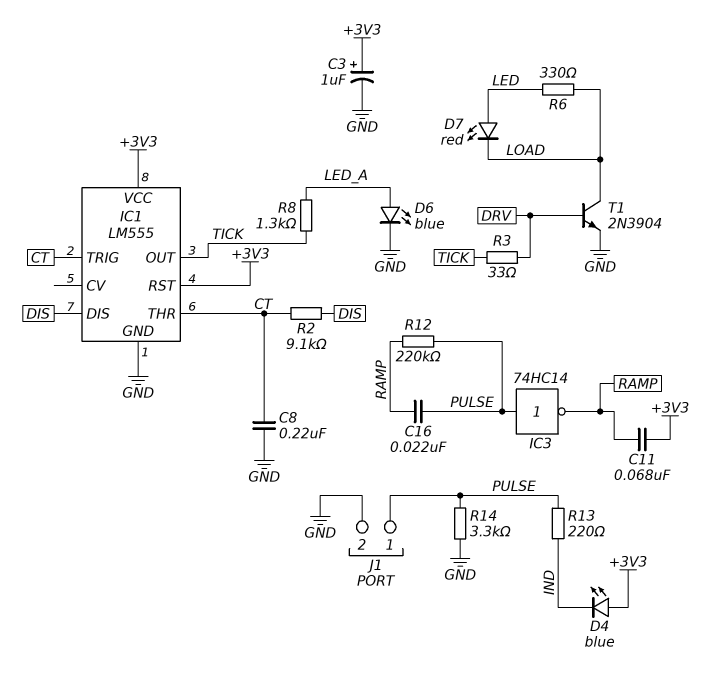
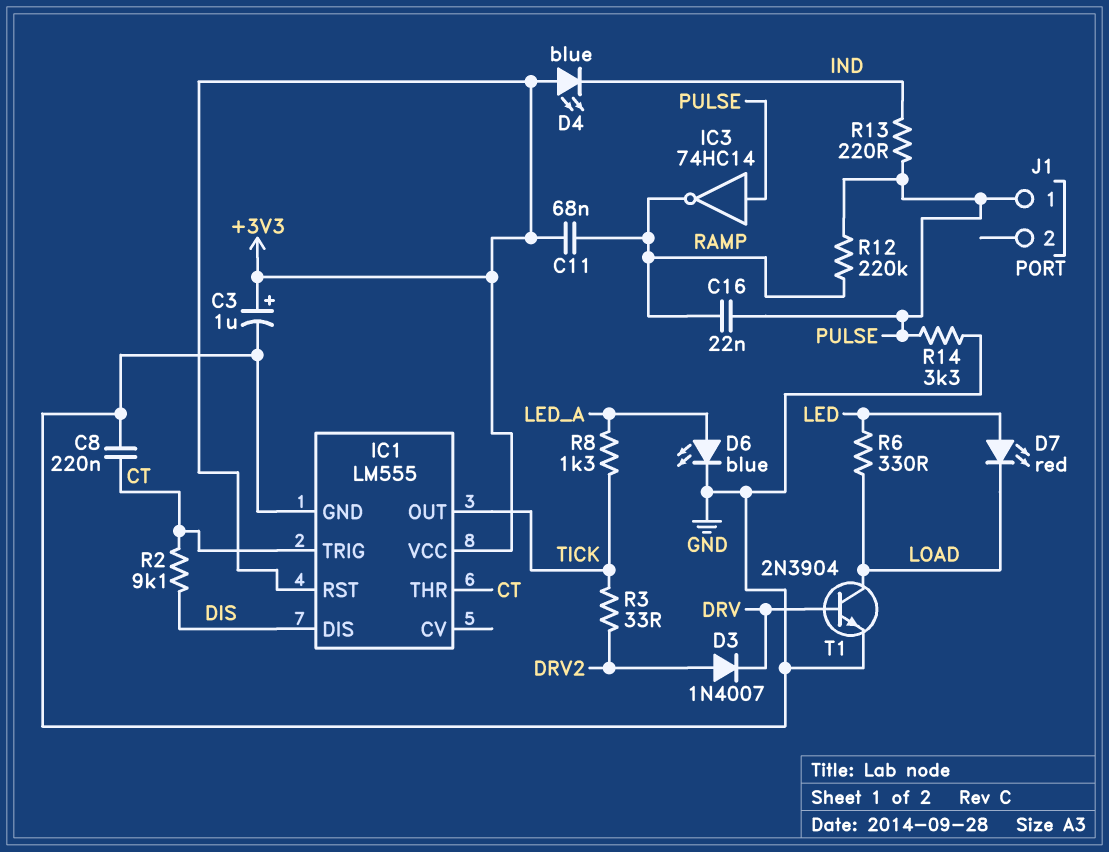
D3: none -> diode 1N4007 (A DRV2, K DRV)
J1 pin 2: GND -> none
R3: 33 (DRV, TICK) -> 33 (DRV2, TICK)

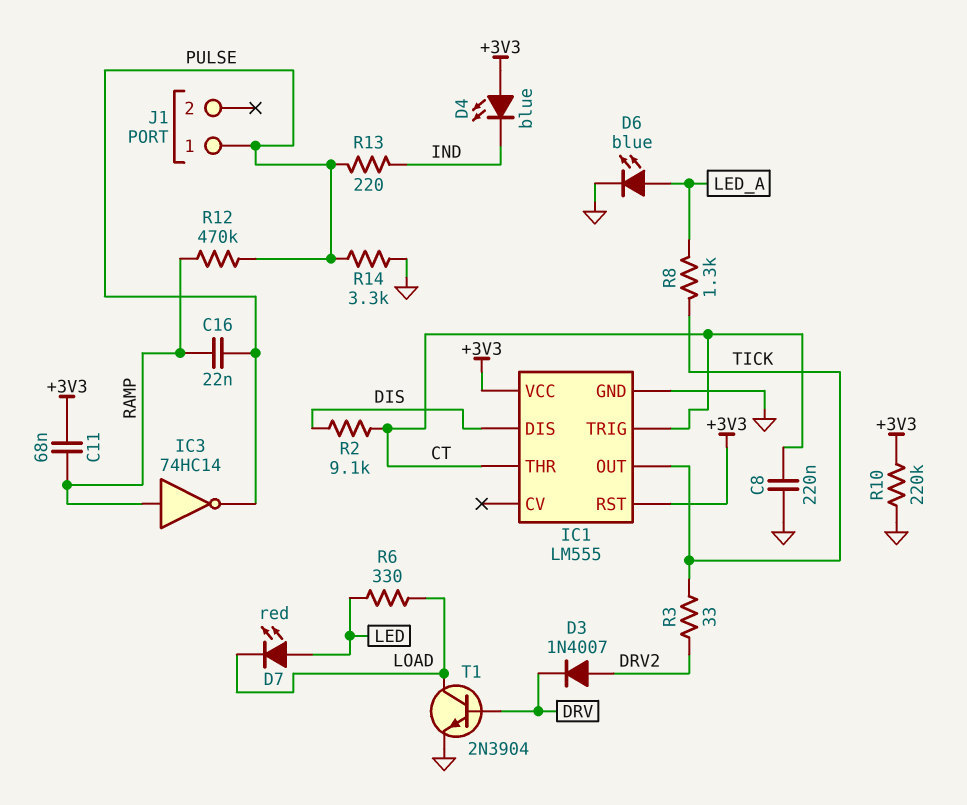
C3: 1uF (plus +3V3, minus GND) -> none
IC3: NOT 74HC14 (in PULSE, out RAMP) -> NOT 74HC14 (in RAMP, out PULSE)
R10: none -> 220k (+3V3, GND)
R12: 220k (PULSE, RAMP) -> 470k (PULSE, RAMP)

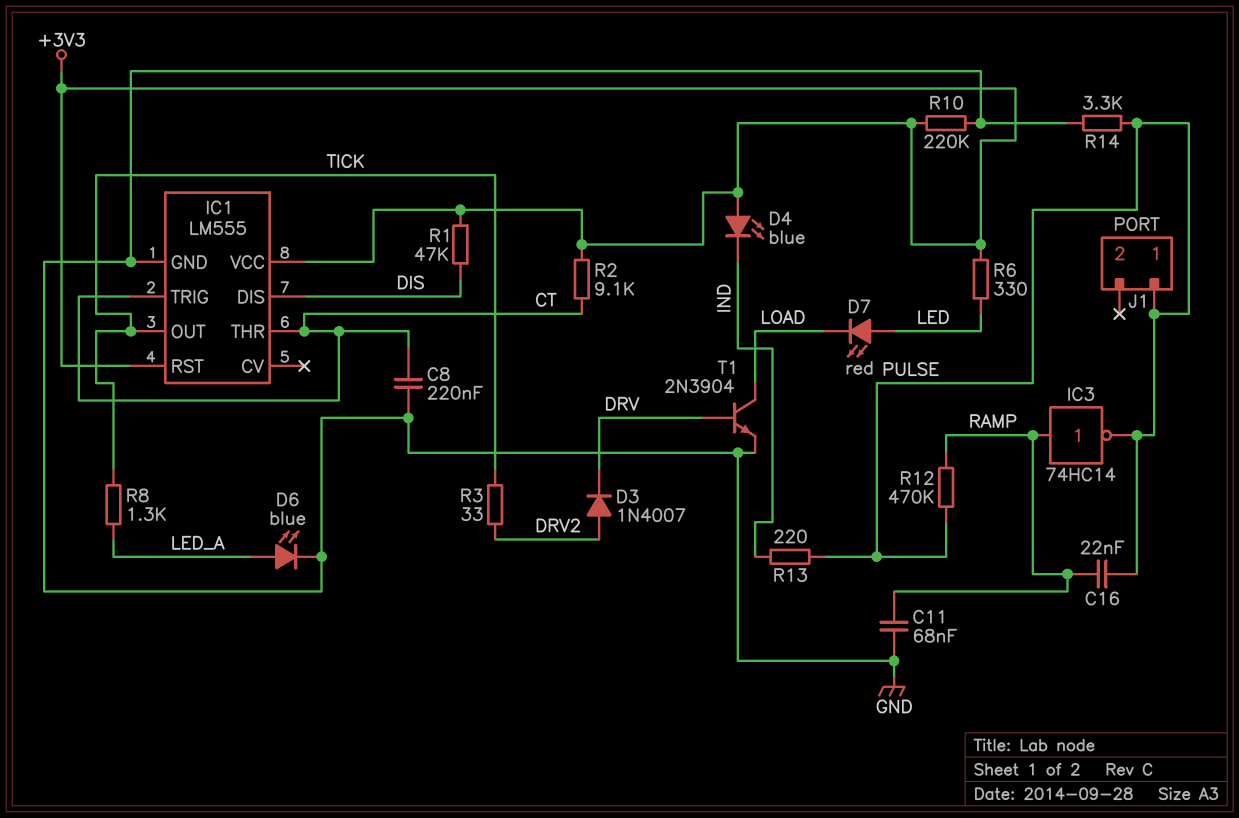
C11: 68nF (+3V3, RAMP) -> 68nF (GND, RAMP)
R1: none -> 47k (+3V3, DIS)
R2: 9.1k (CT, DIS) -> 9.1k (+3V3, CT)
R6: 330 (LED, LOAD) -> 330 (+3V3, LED)

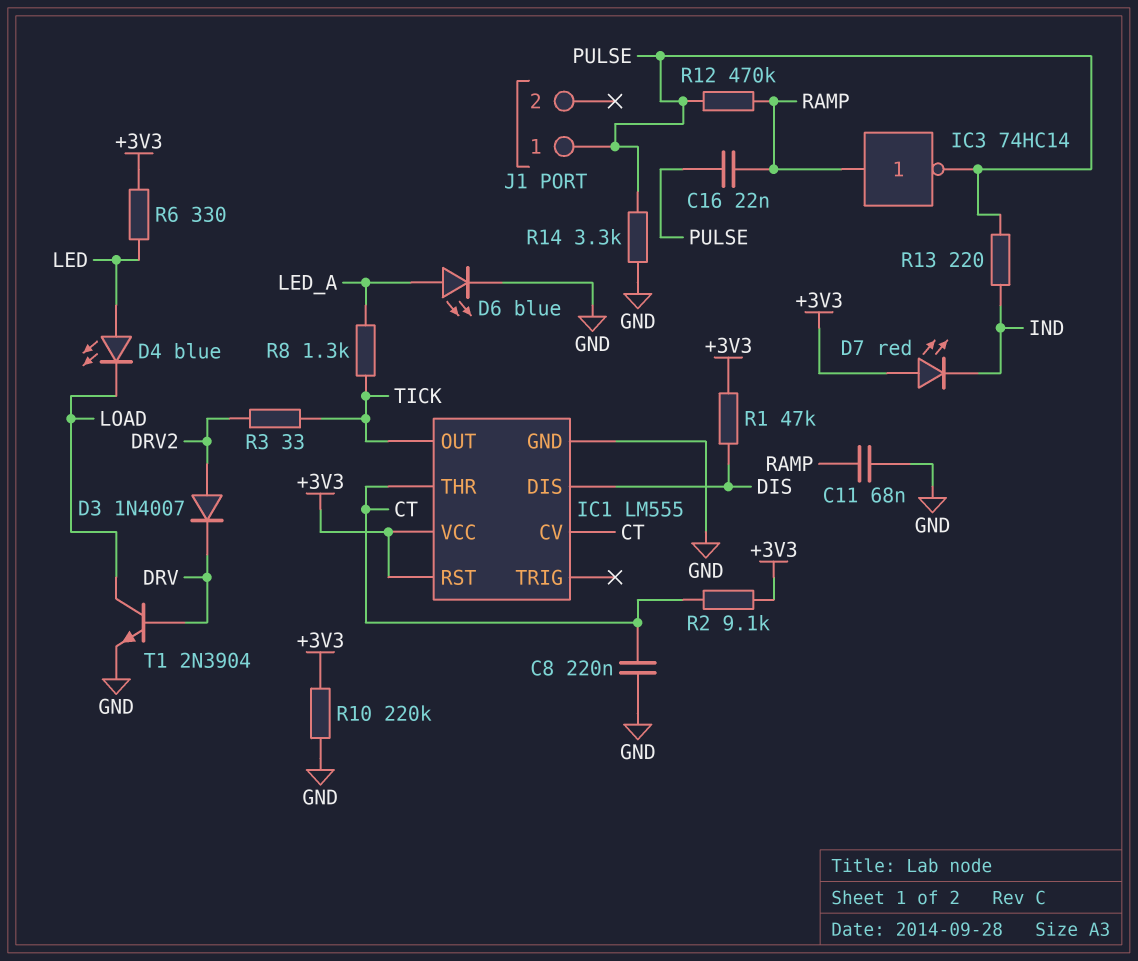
D4: LED blue (A +3V3, K IND) -> LED blue (A LED, K LOAD)
D7: LED red (A LED, K LOAD) -> LED red (A +3V3, K IND)
IC1 pin CV: none -> CT
IC1 pin TRIG: CT -> none

